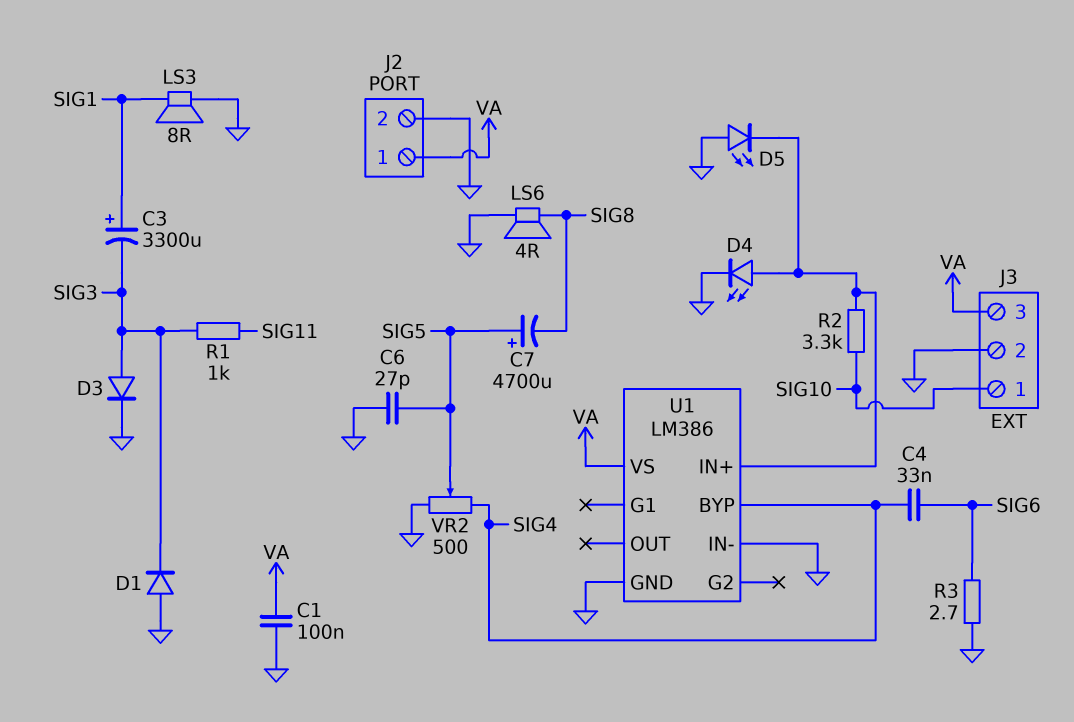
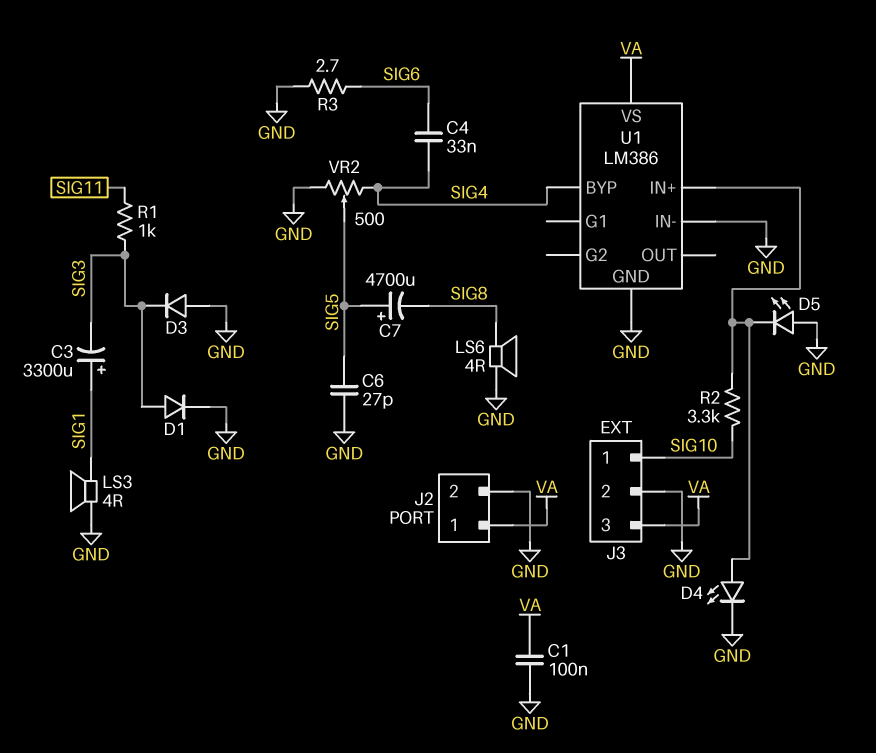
D1: diode (A GND, K SIG3) -> diode (A SIG3, K GND)
D3: diode (A SIG3, K GND) -> diode (A GND, K SIG3)
LS3: speaker 8R (GND, SIG1) -> speaker 4R (GND, SIG1)

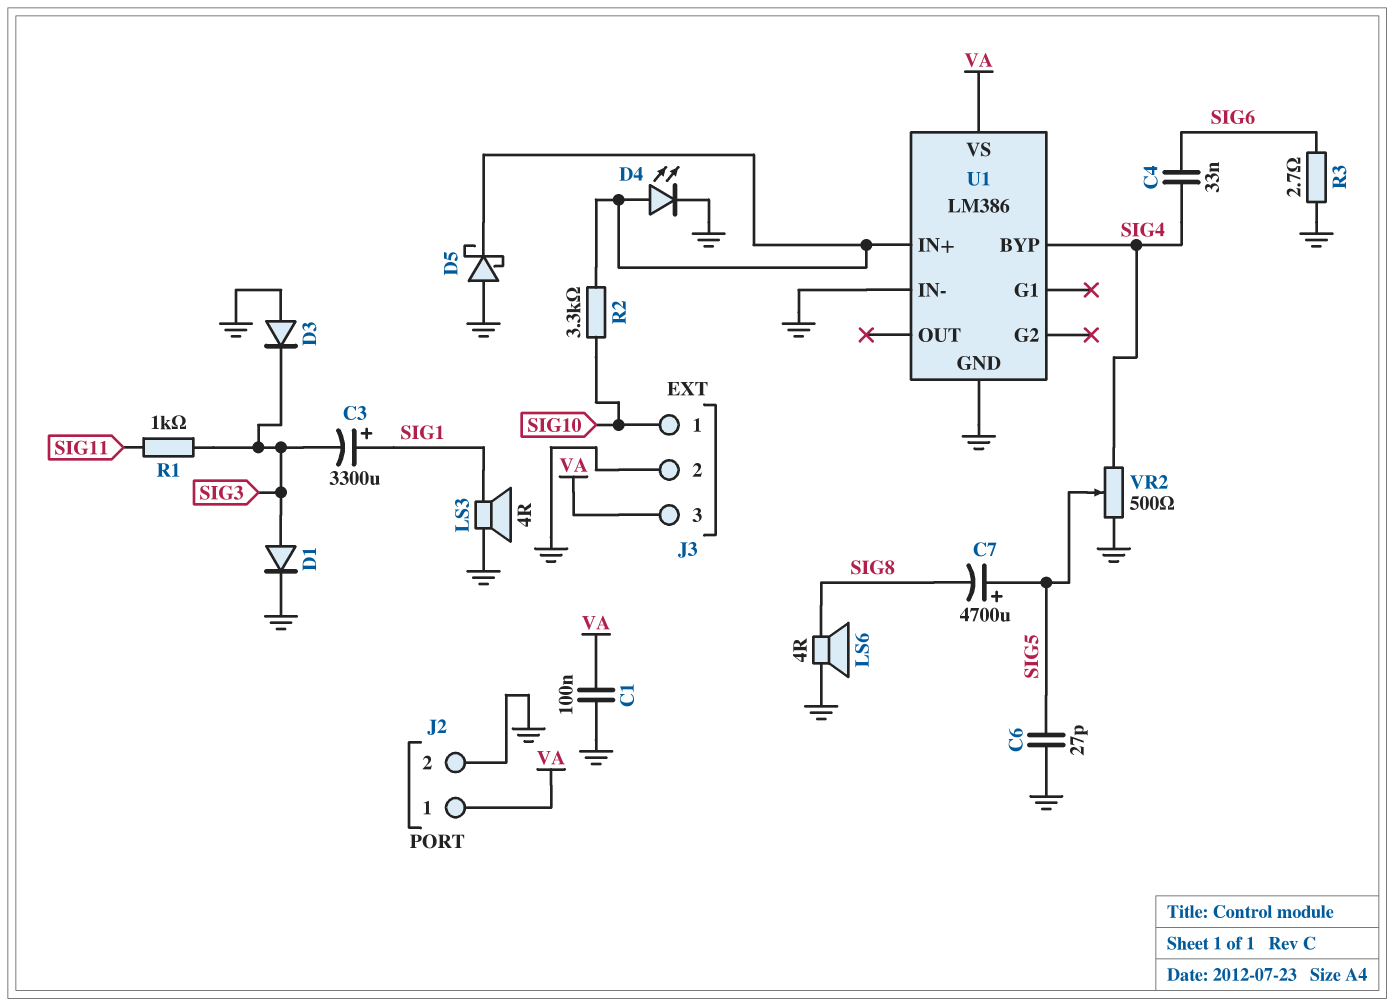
D5: LED (A GND, K U1/IN+) -> schottky (A GND, K U1/IN+)

